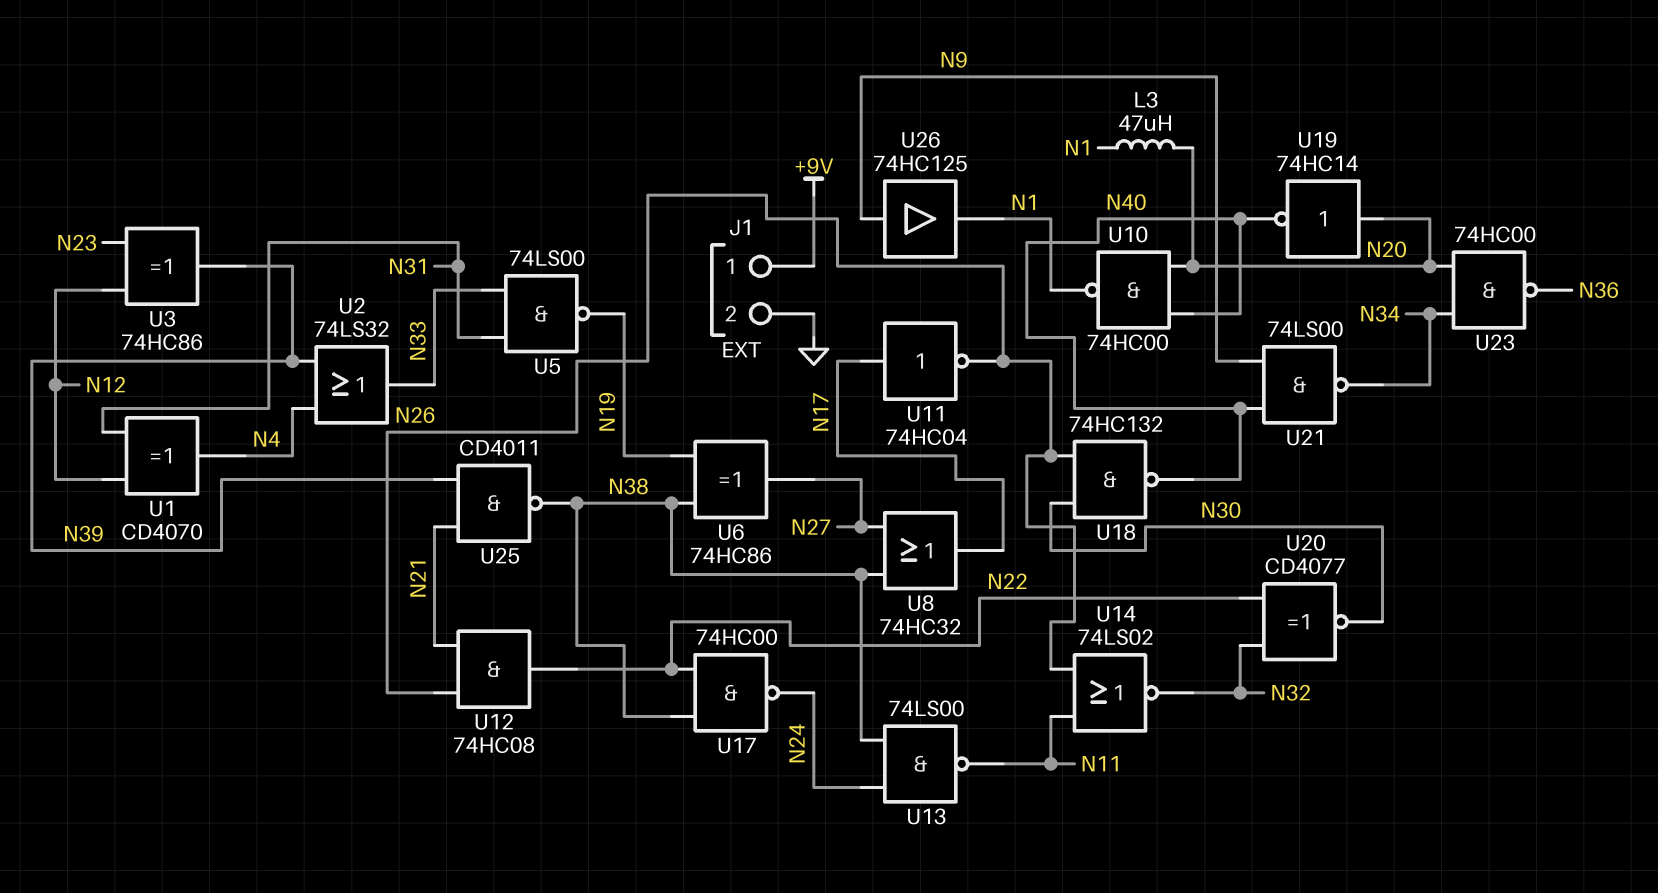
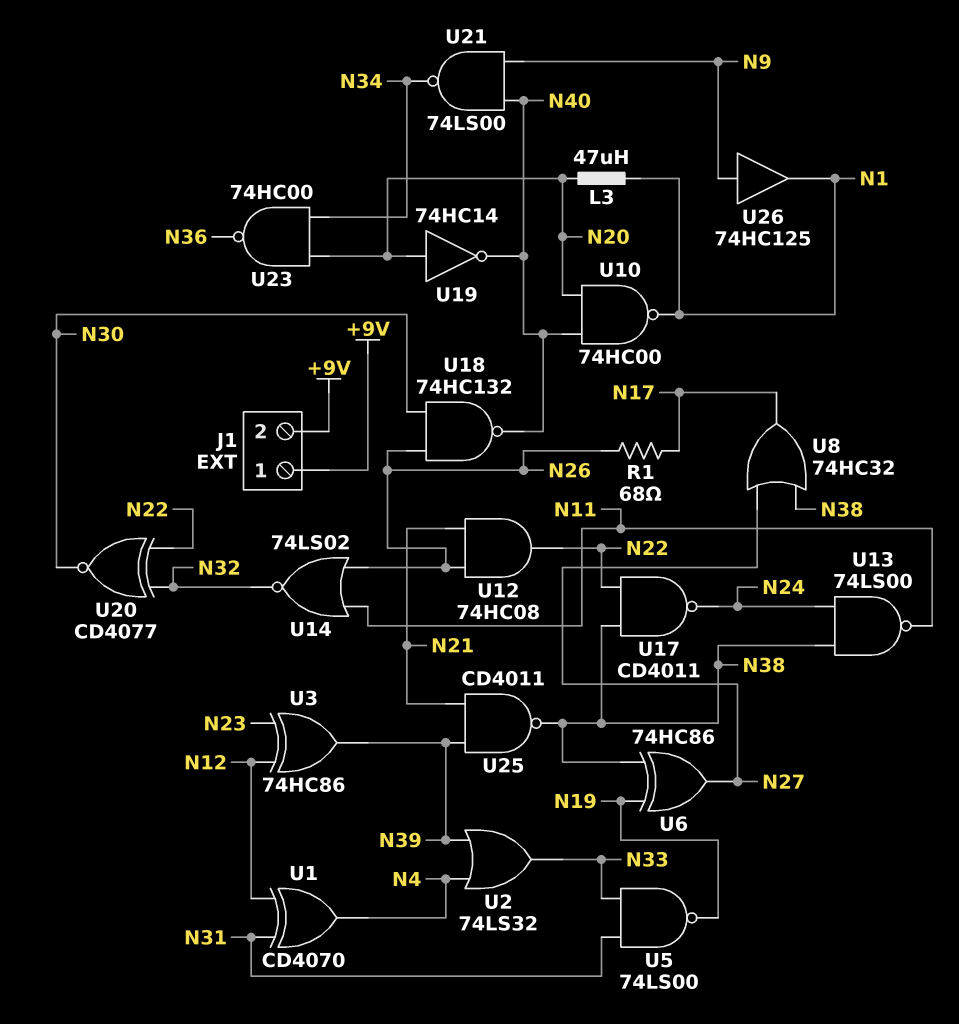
J1 pin 2: GND -> +9V
R1: none -> 68 (N17, N26)
U11: NOT 74HC04 (in N17, out N26) -> none
U17: NAND 74HC00 (in N22, in N38, out N24) -> NAND CD4011 (in N22, in N38, out N24)

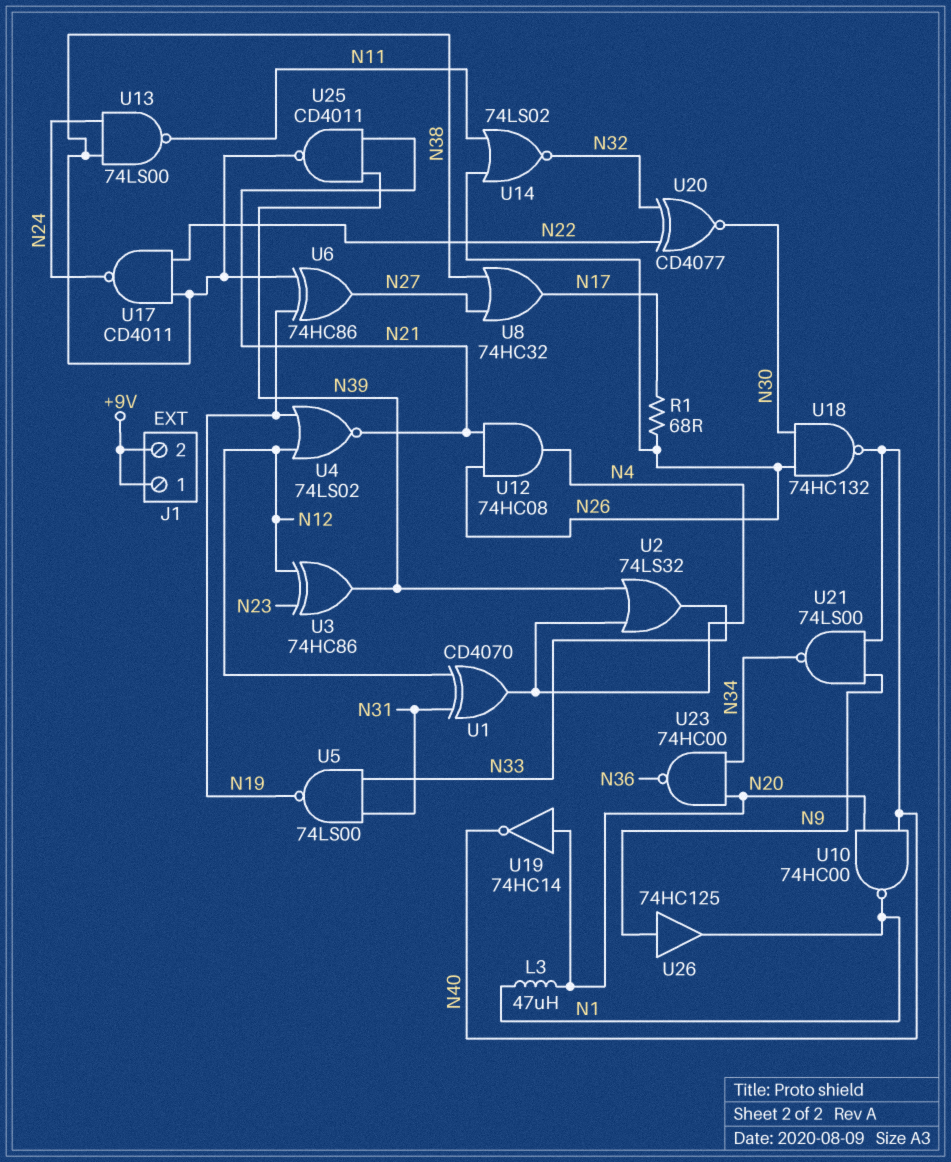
U4: none -> NOR 74LS02 (in N12, in N19, out N21)
U12: AND 74HC08 (in N21, in N26, out N22) -> AND 74HC08 (in N21, in N26, out N4)

